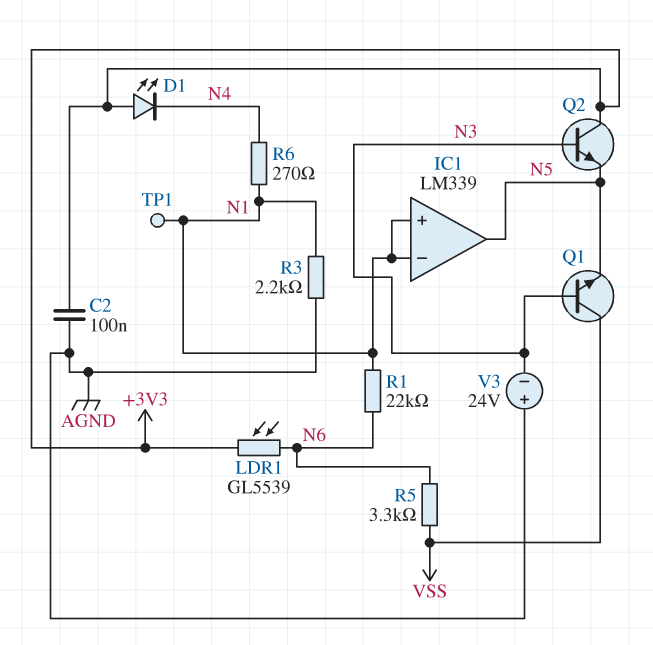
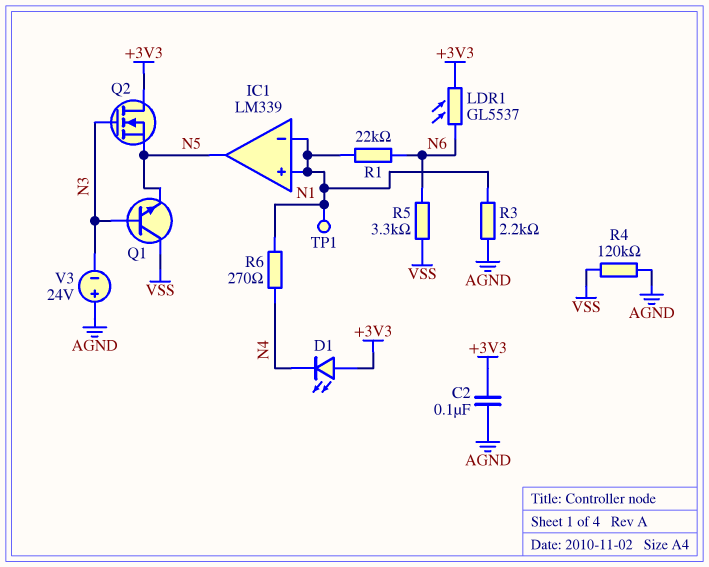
LDR1: GL5539 (+3V3, N6) -> GL5537 (+3V3, N6)
Q2: NPN (B N3, C +3V3, E N5) -> NMOS (G N3, D +3V3, S N5)
R4: none -> 120k (AGND, VSS)

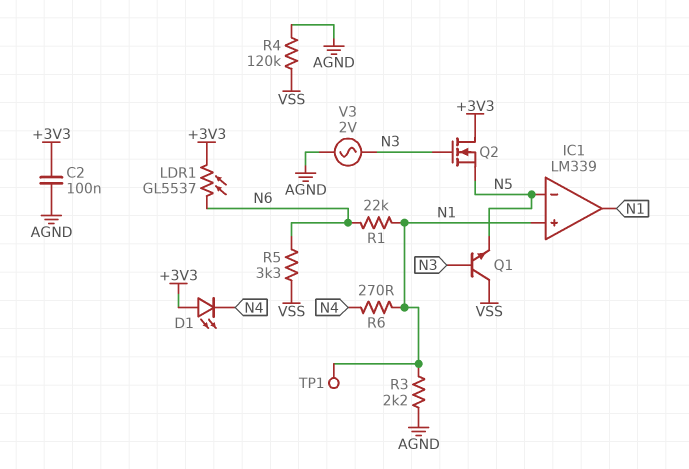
IC1 pin in-: N1 -> N5
IC1 pin out: N5 -> N1
V3: 24V (plus AGND, minus N3) -> AC 2V (AGND, N3)

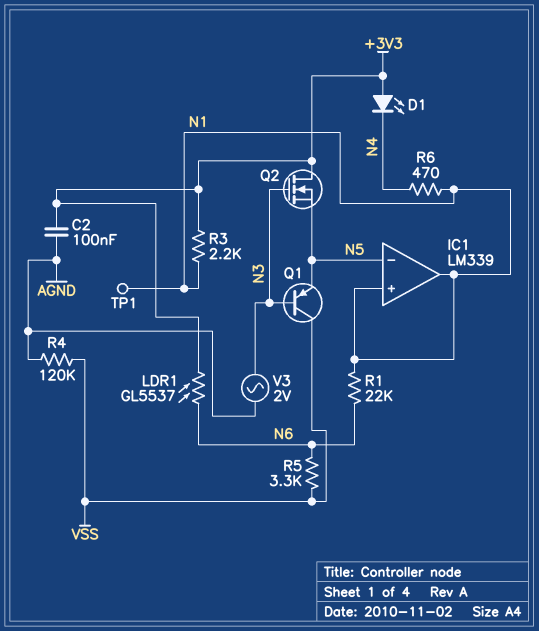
Q1: NPN (B N3, C VSS, E N5) -> PNP (B N3, C VSS, E N5)
R3: 2.2k (AGND, N1) -> 2.2k (+3V3, N1)
R6: 270 (N1, N4) -> 470 (N1, N4)

